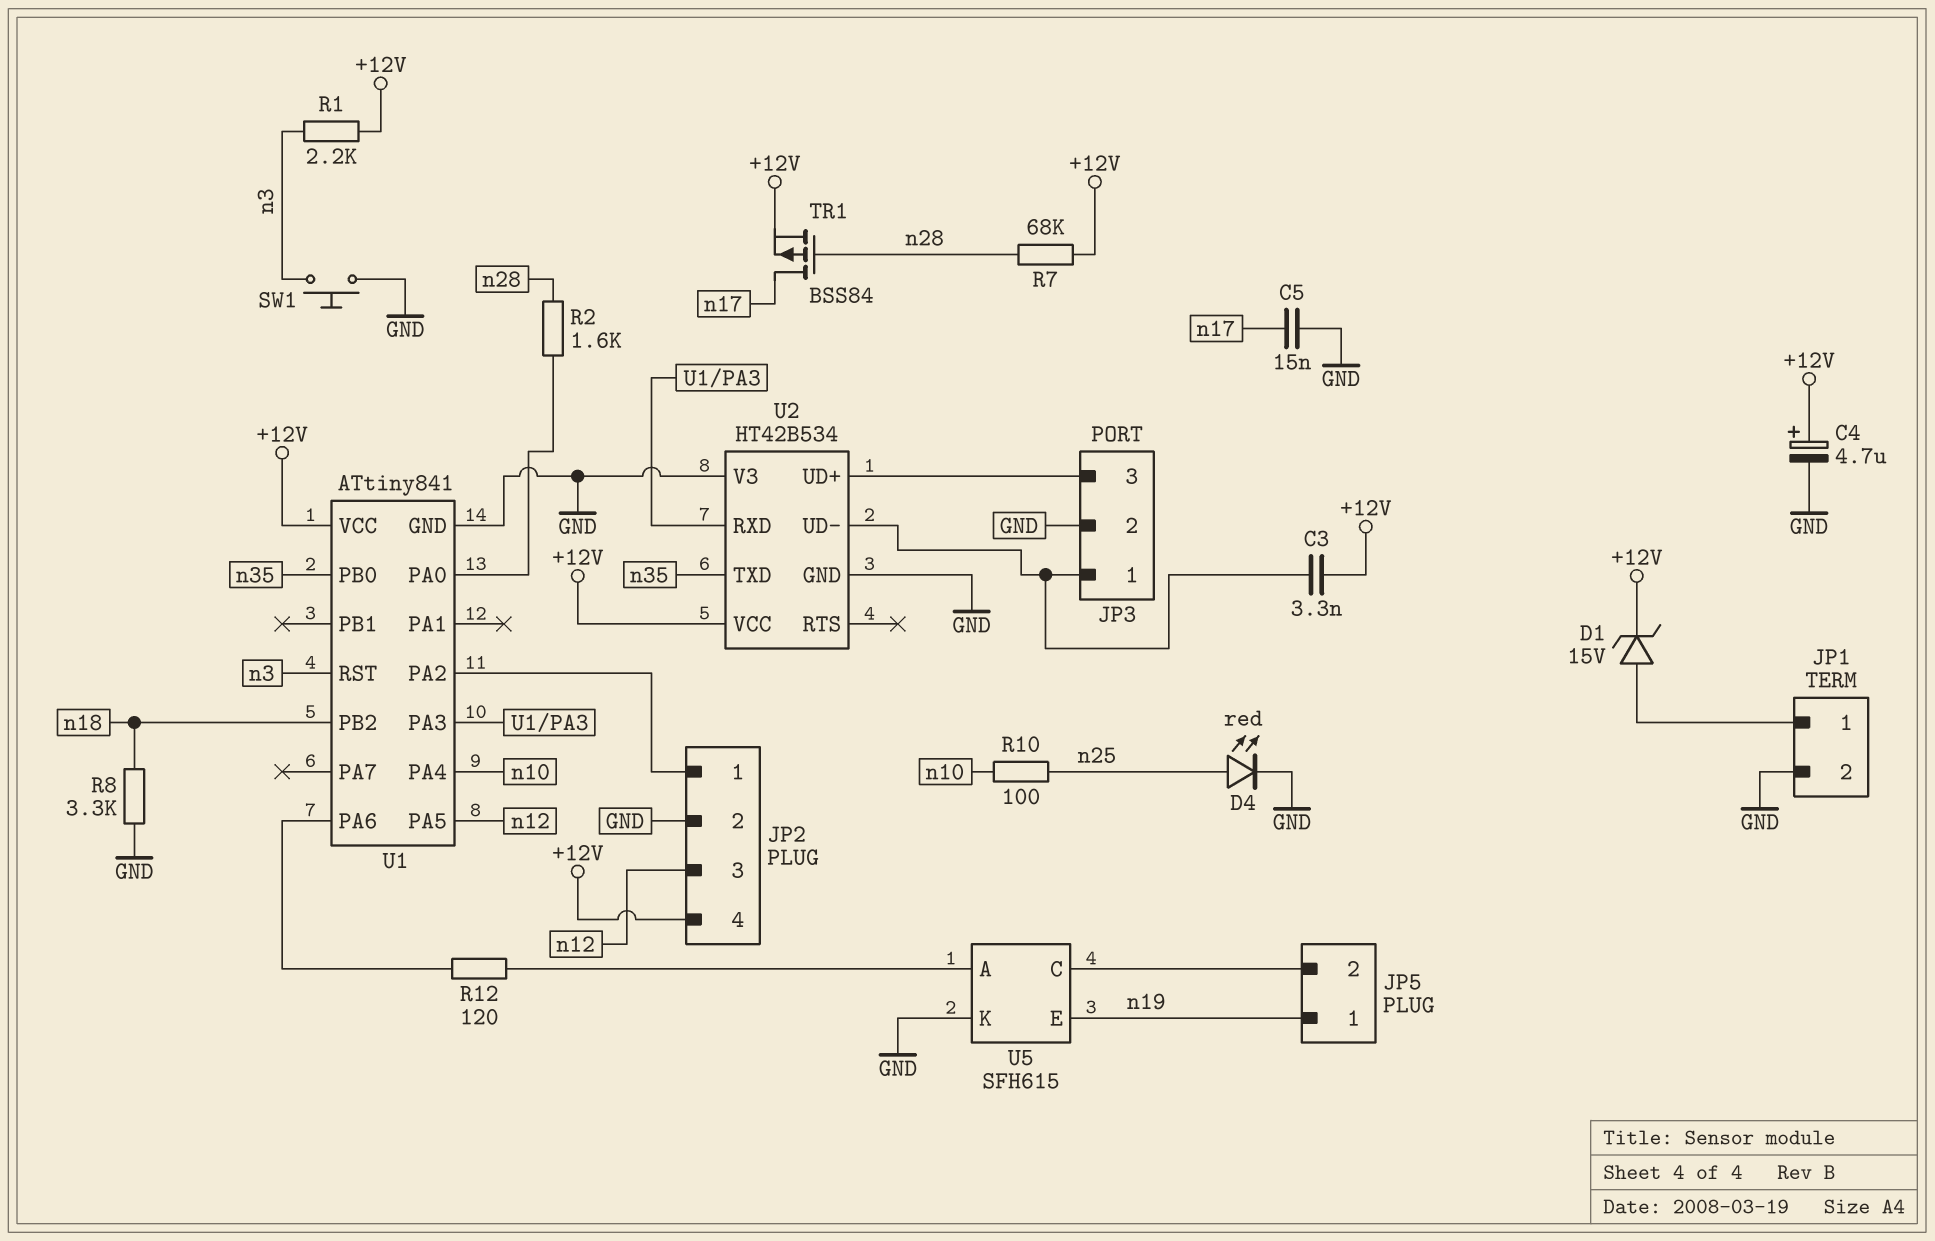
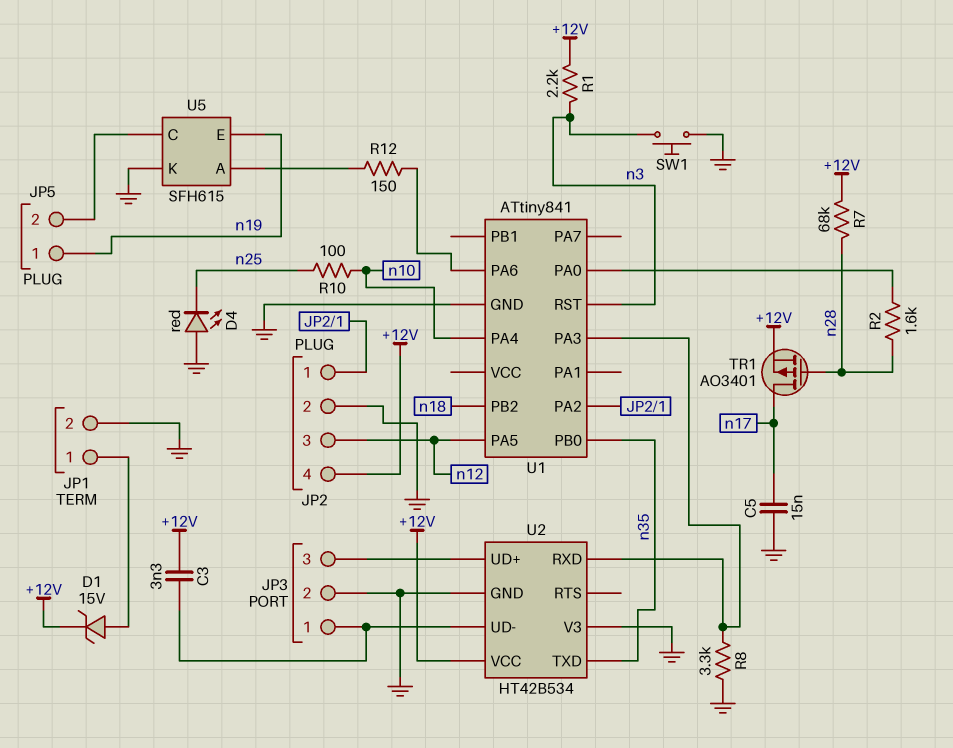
C4: 4.7uF (plus +12V, minus GND) -> none
D4: LED red (A n25, K GND) -> LED red (A GND, K n25)
R8: 3.3k (GND, n18) -> 3.3k (GND, U1/PA3)
R12: 120 (U1/PA6, U5/A) -> 150 (U1/PA6, U5/A)
TR1: PMOS BSS84 (G n28, D n17, S +12V) -> PMOS AO3401 (G n28, D n17, S +12V)
U1 pin VCC: +12V -> none

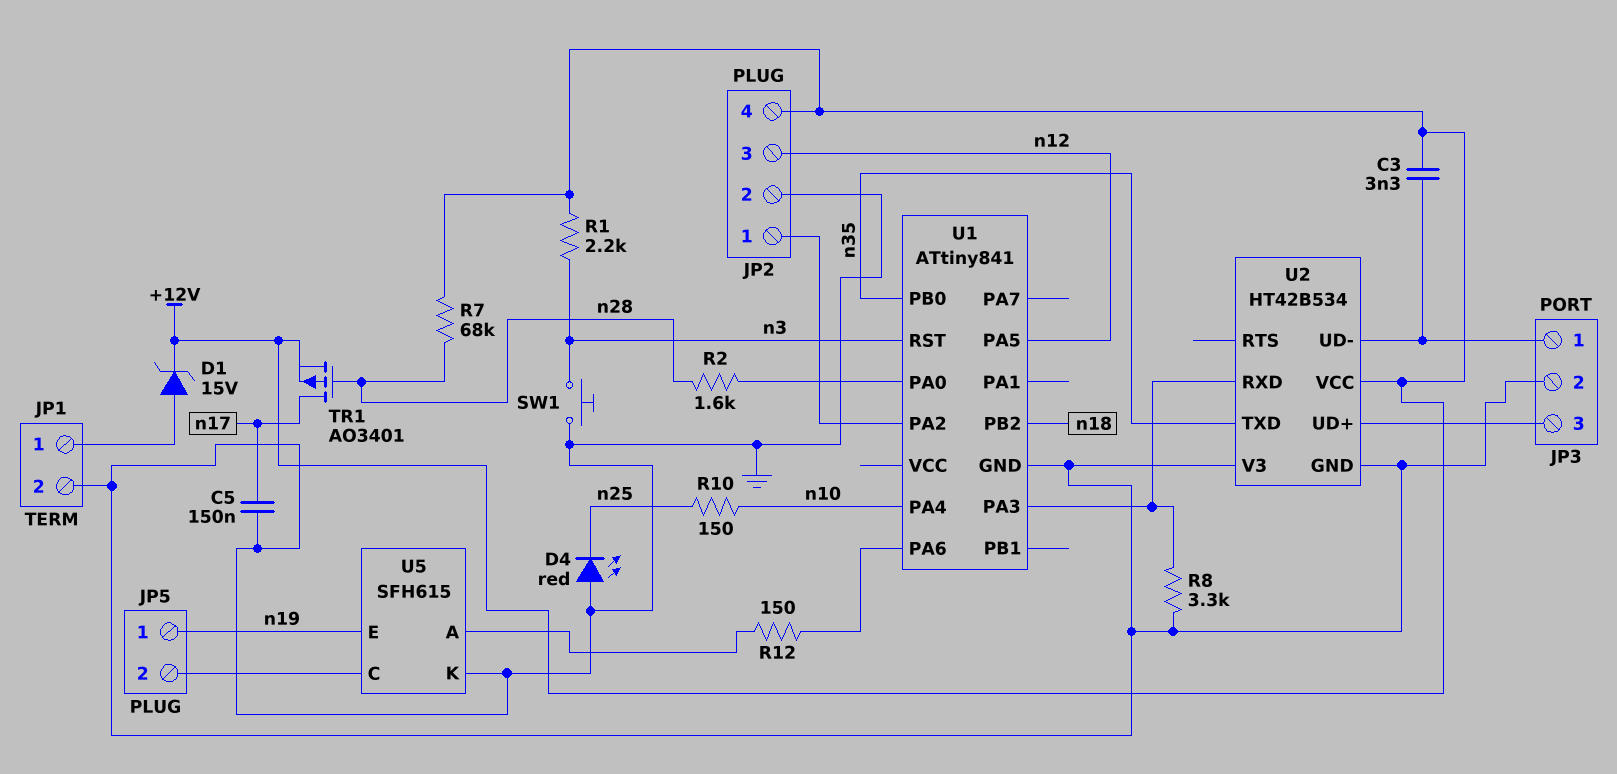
C5: 15nF (GND, n17) -> 150nF (GND, n17)
R10: 100 (n10, n25) -> 150 (n10, n25)

